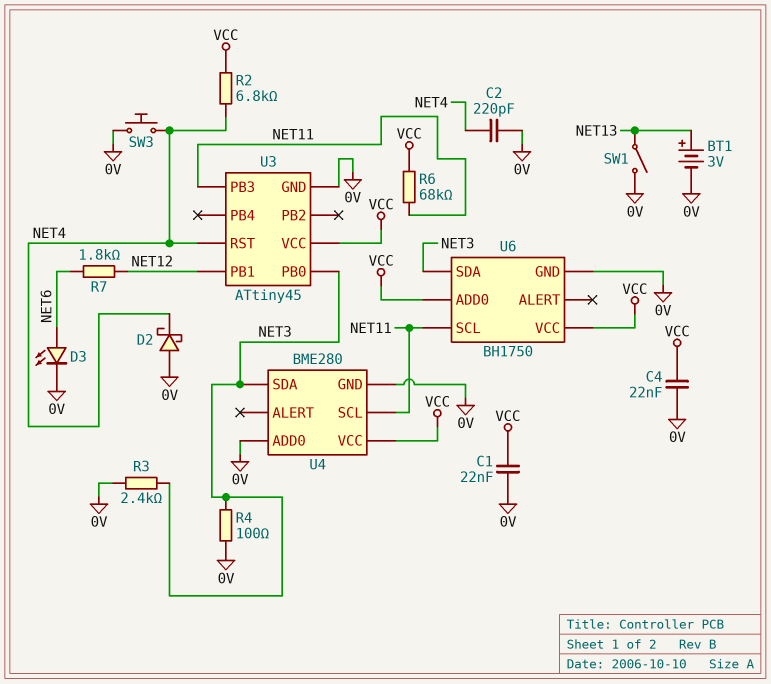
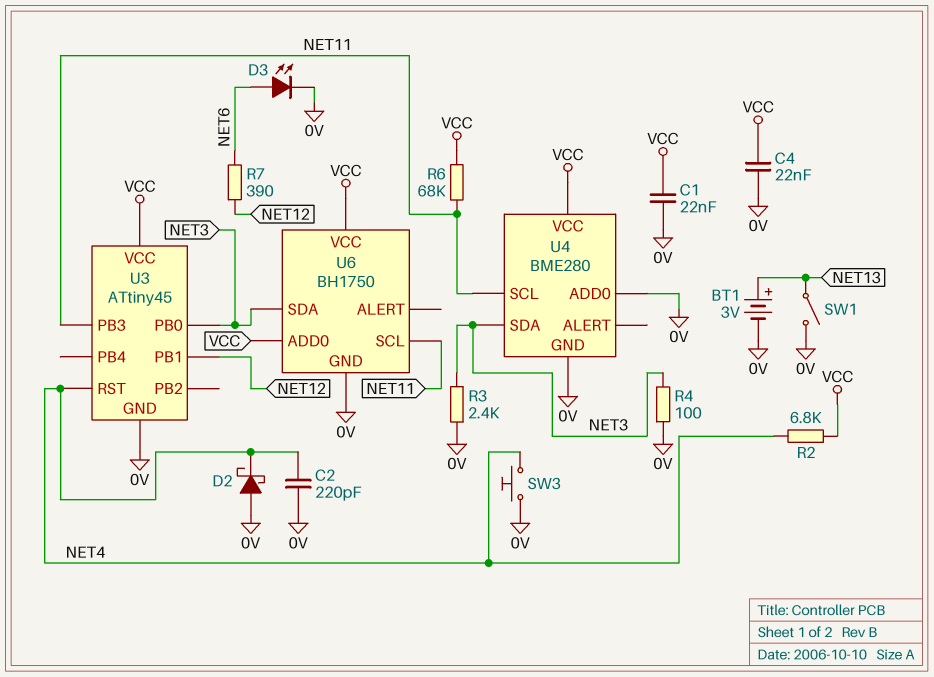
R7: 1.8k (NET6, NET12) -> 390 (NET6, NET12)

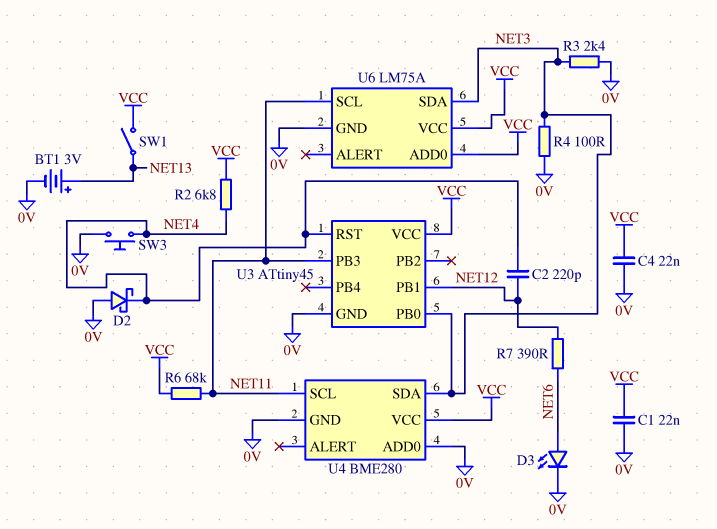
C2: 220pF (0V, NET4) -> 220pF (NET4, NET12)
SW1: switch (0V, NET13) -> switch (NET13, VCC)
U6: BH1750 -> LM75A

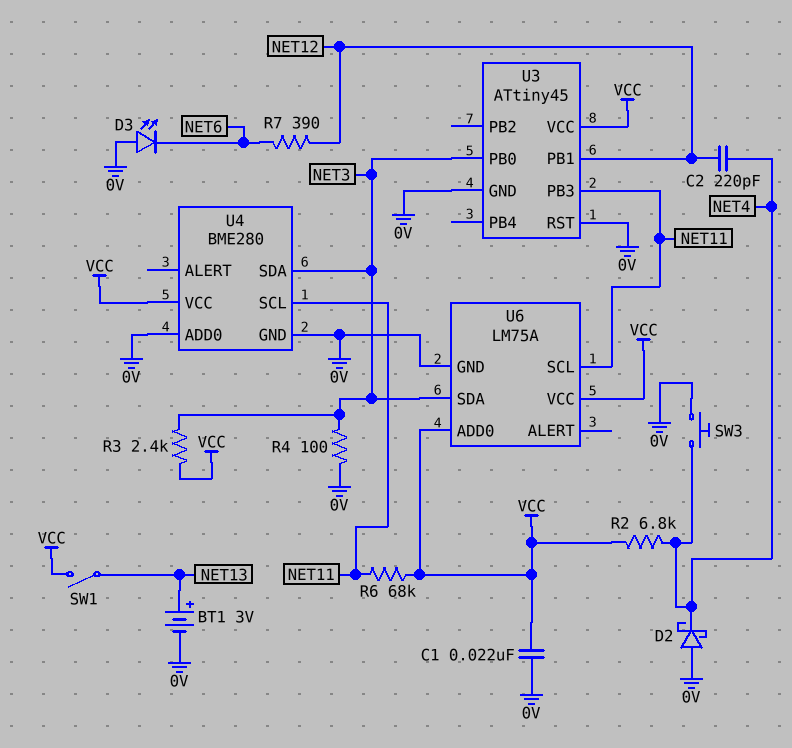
C4: 22nF (0V, VCC) -> none
D3: LED (A NET6, K 0V) -> LED (A 0V, K NET6)
R3: 2.4k (0V, NET3) -> 2.4k (NET3, VCC)
U3 pin RST: NET4 -> 0V

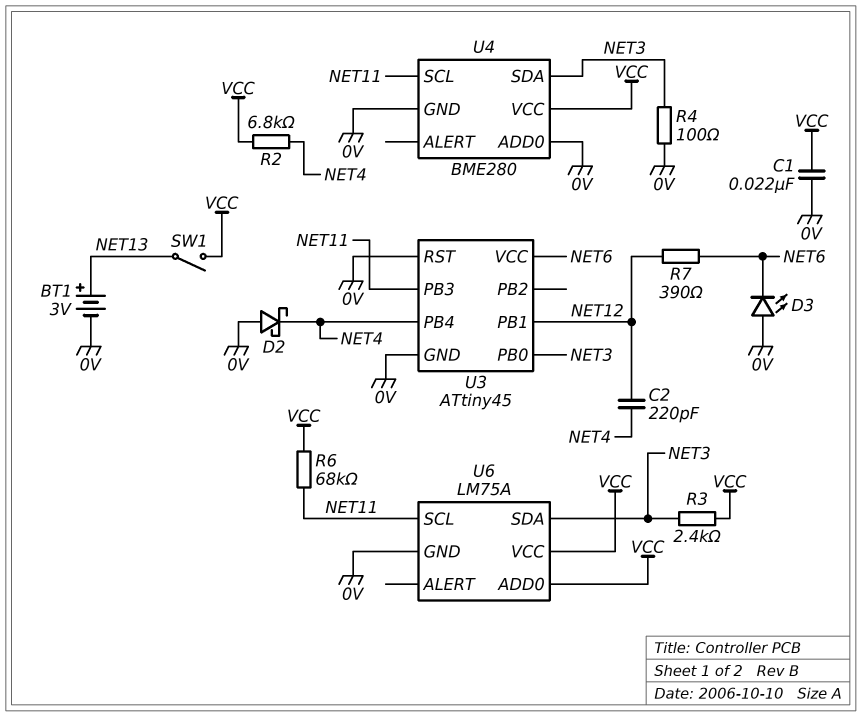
SW3: button (0V, NET4) -> none
U3 pin PB4: none -> NET4
U3 pin VCC: VCC -> NET6

